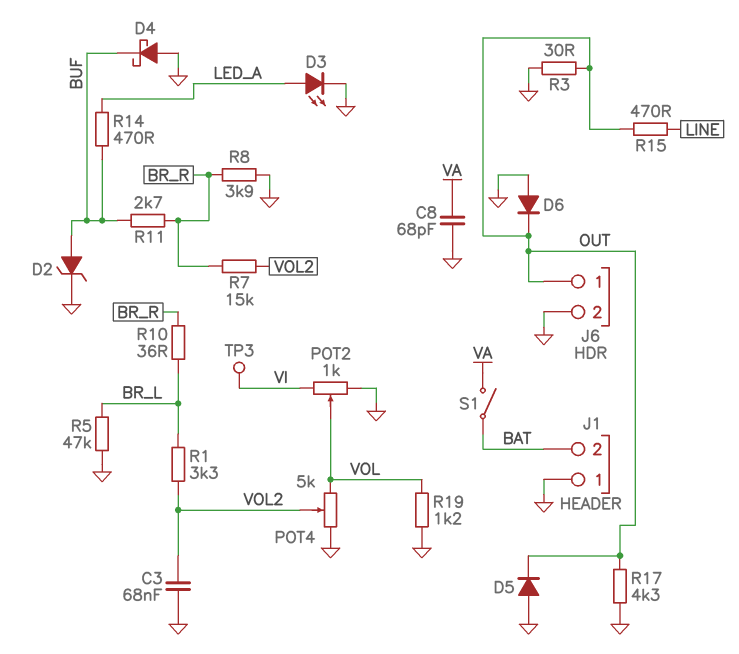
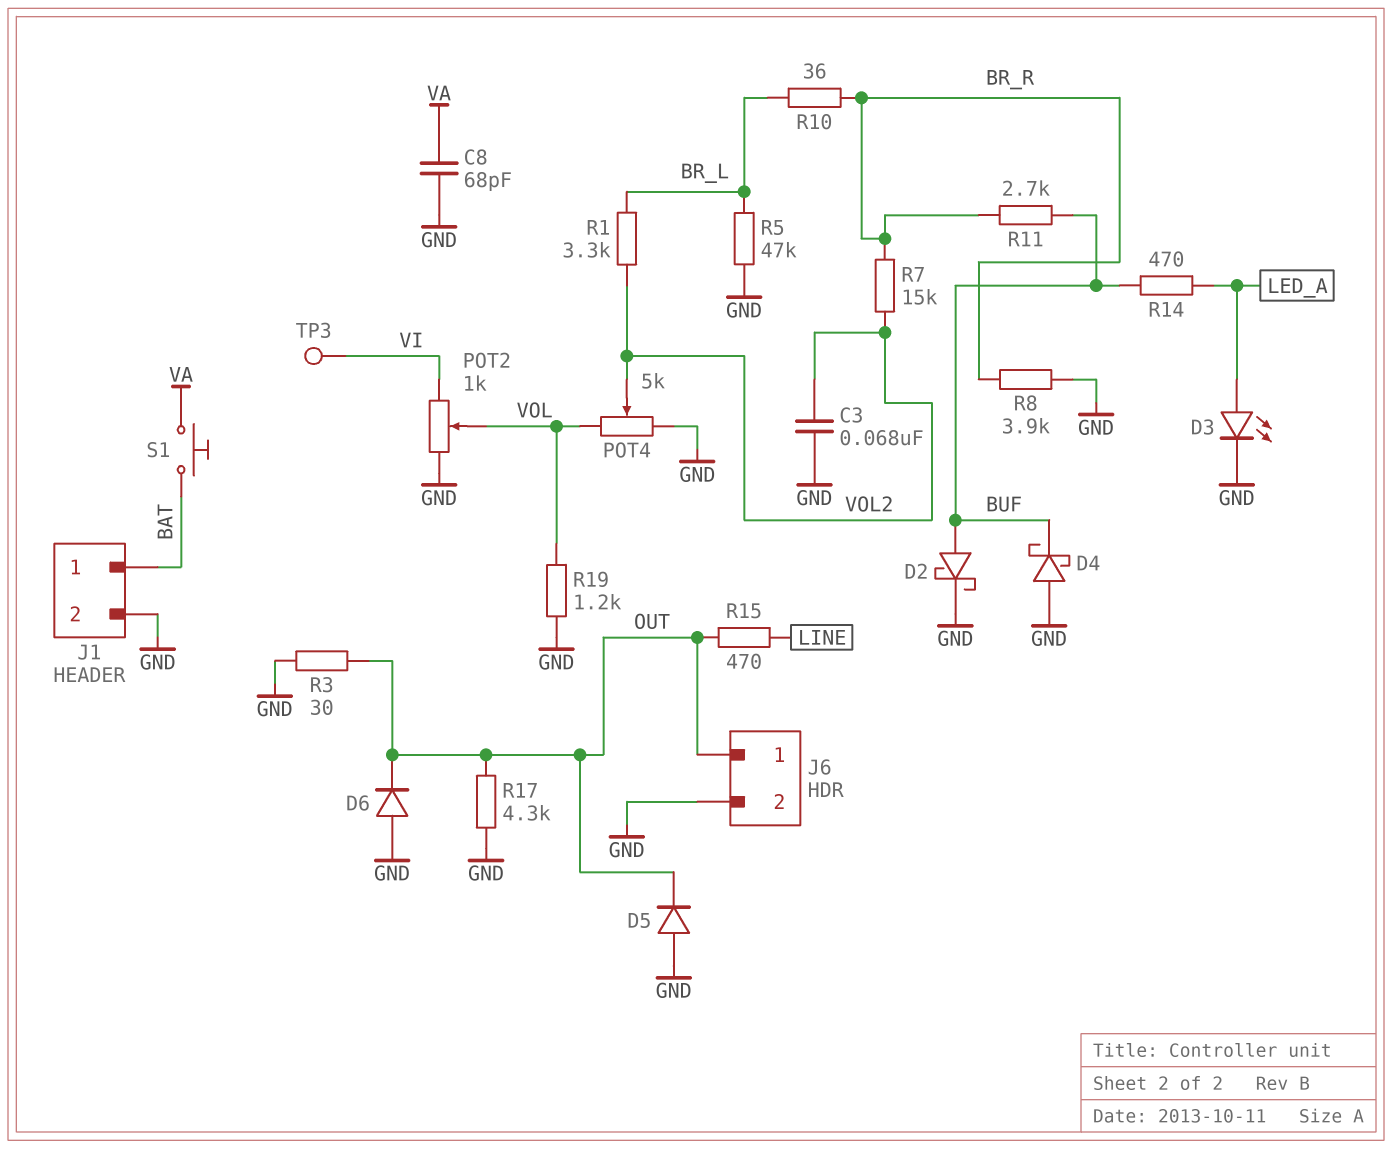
D2: zener (A BUF, K GND) -> schottky (A BUF, K GND)
J1 pin 1: GND -> BAT
J1 pin 2: BAT -> GND
S1: switch (BAT, VA) -> button (BAT, VA)

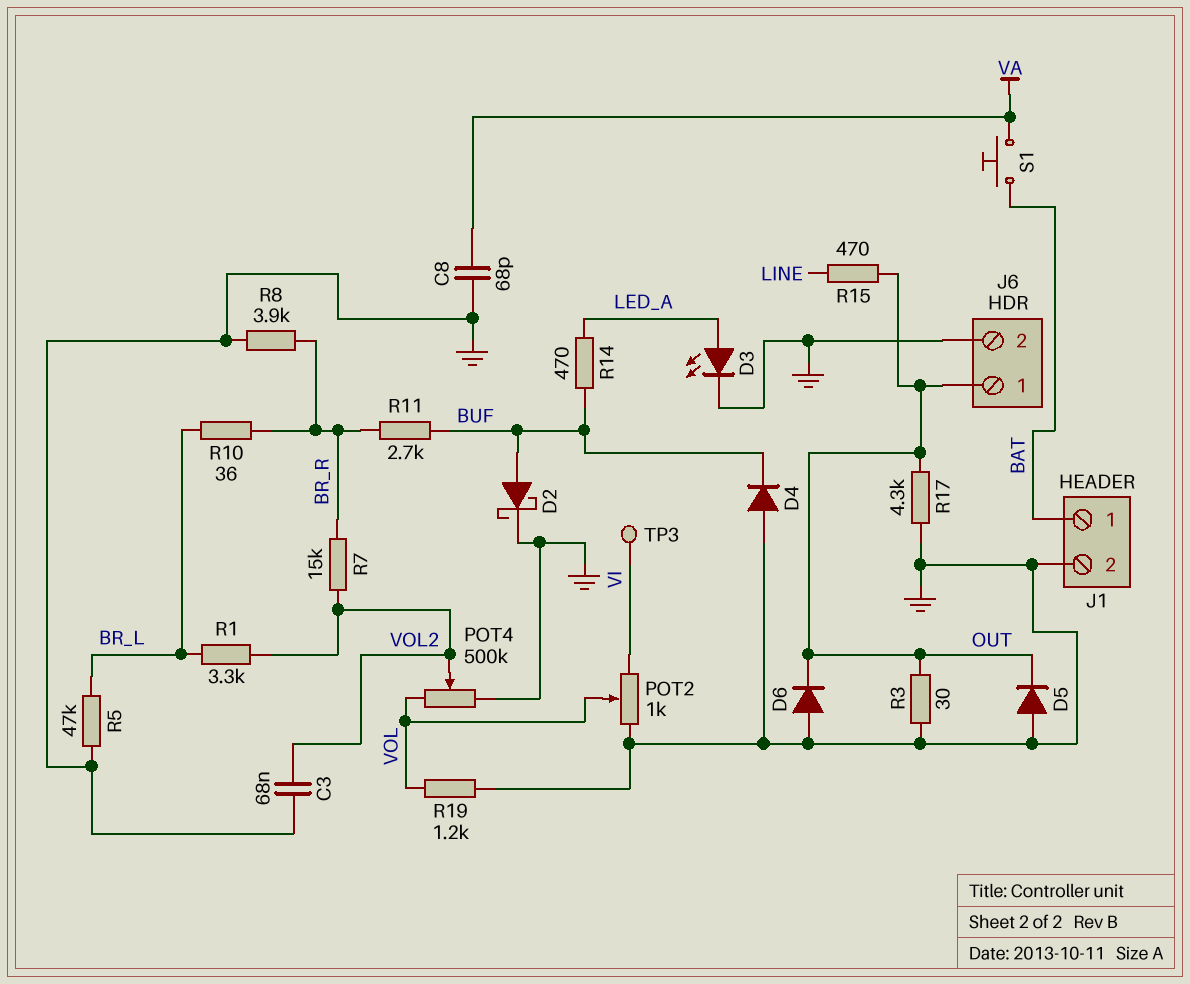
D4: schottky (A GND, K BUF) -> diode (A GND, K BUF)
POT4: 5k (GND, VOL, wiper VOL2) -> 500k (GND, VOL, wiper VOL2)

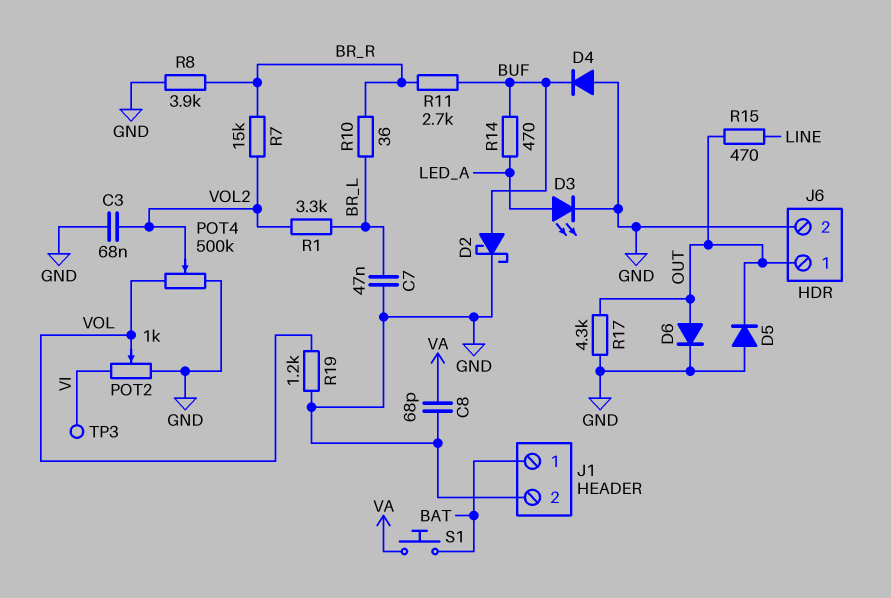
C7: none -> 47nF (BR_L, GND)
D6: diode (A GND, K OUT) -> diode (A OUT, K GND)
R3: 30 (GND, OUT) -> none
R5: 47k (BR_L, GND) -> none

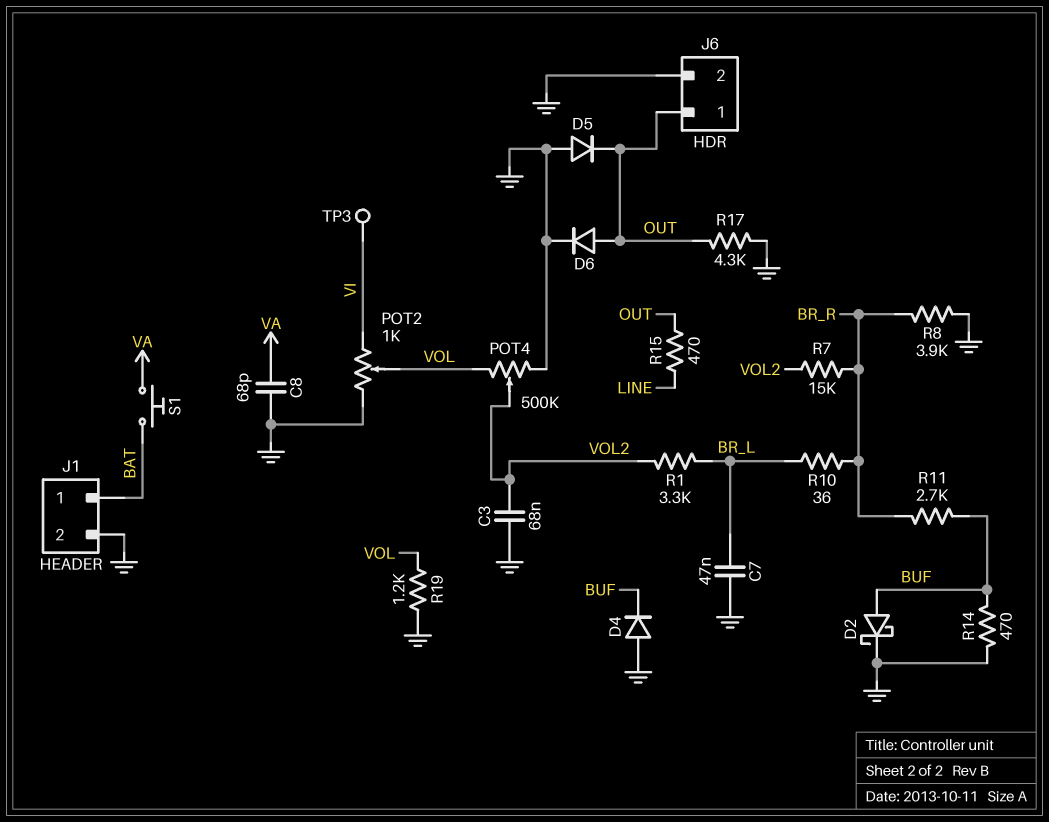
D3: LED (A LED_A, K GND) -> none
R14: 470 (BUF, LED_A) -> 470 (BUF, GND)

